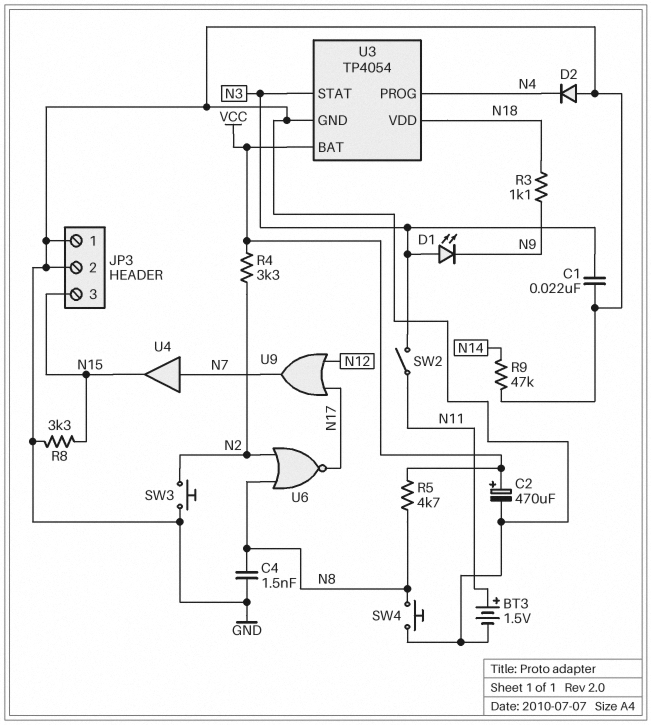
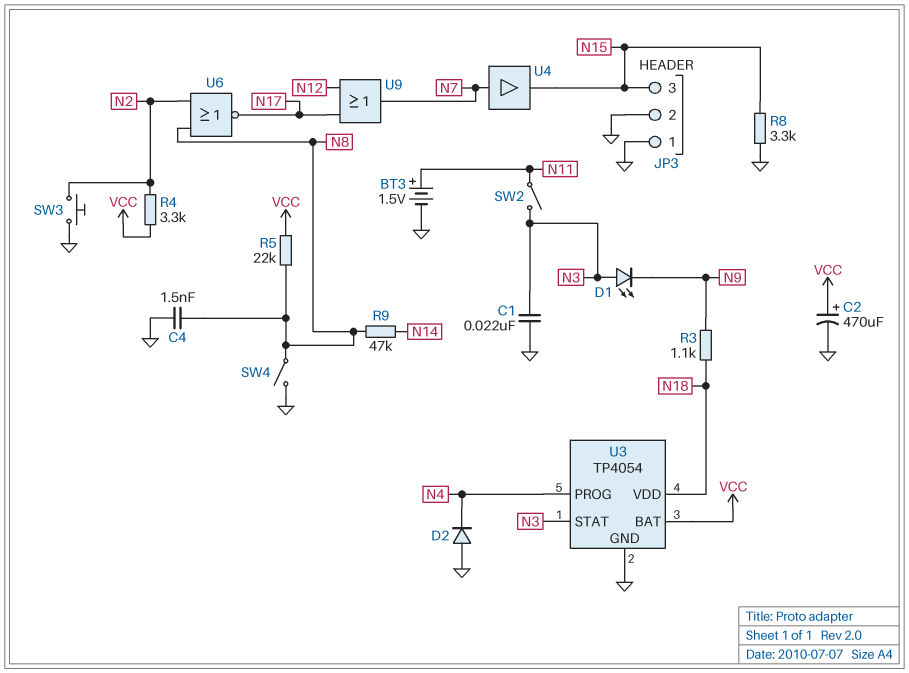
R5: 4.7k (N8, VCC) -> 22k (N8, VCC)
R9: 47k (GND, N14) -> 47k (N8, N14)
SW4: button (GND, N8) -> switch (GND, N8)

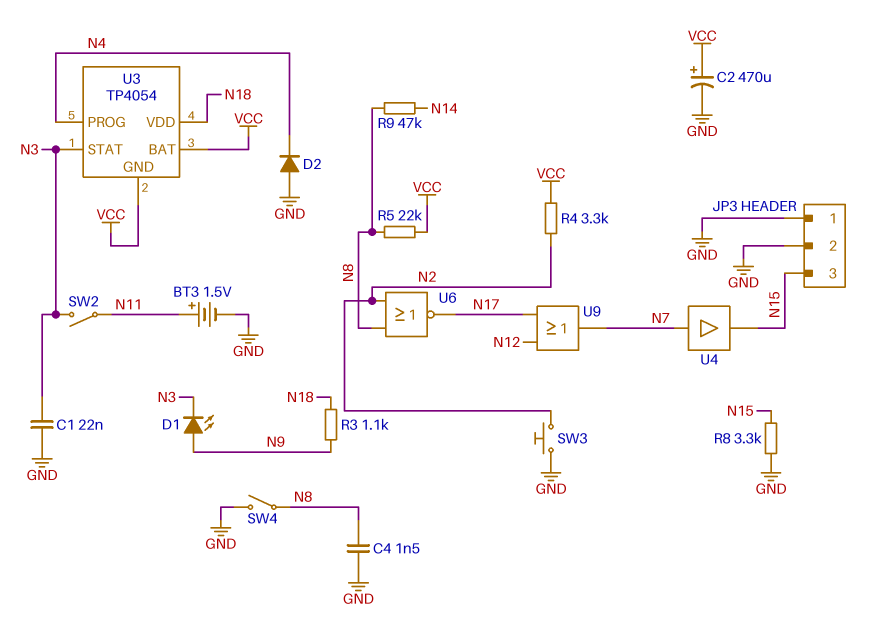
D1: LED (A N3, K N9) -> LED (A N9, K N3)
U3 pin GND: GND -> VCC

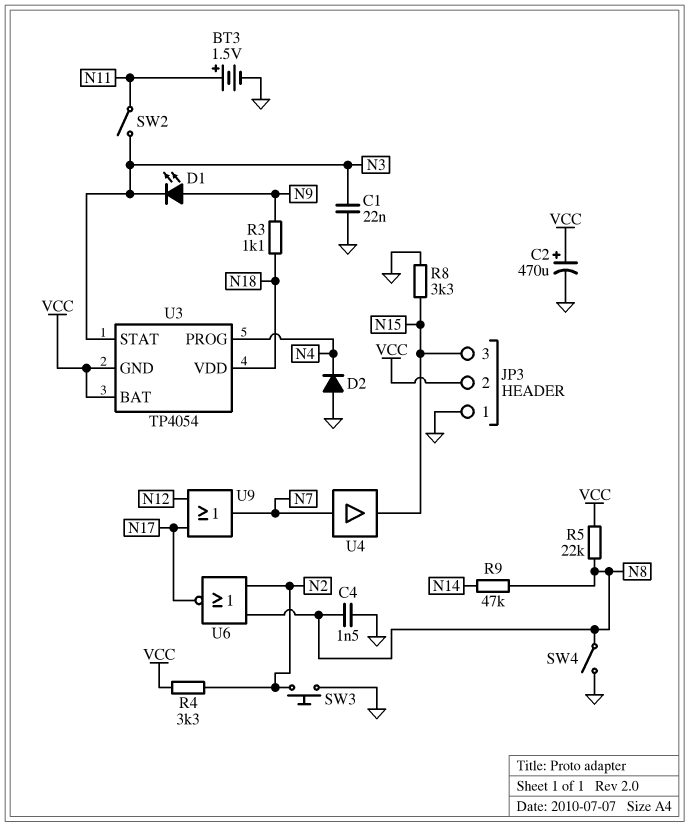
JP3 pin 2: GND -> VCC

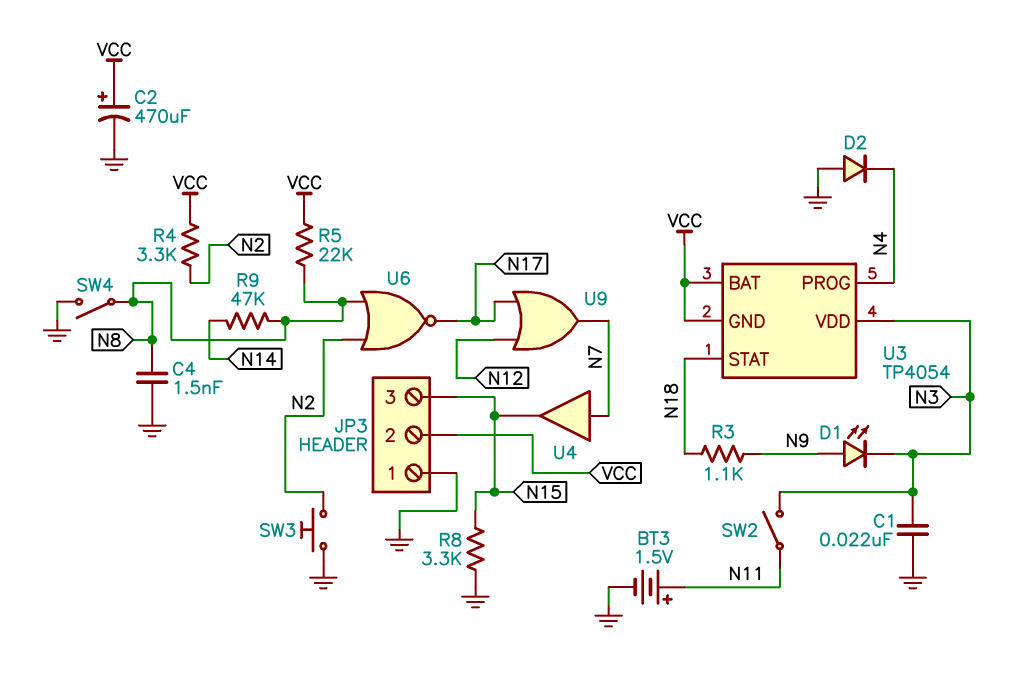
U3 pin STAT: N3 -> N18
U3 pin VDD: N18 -> N3

